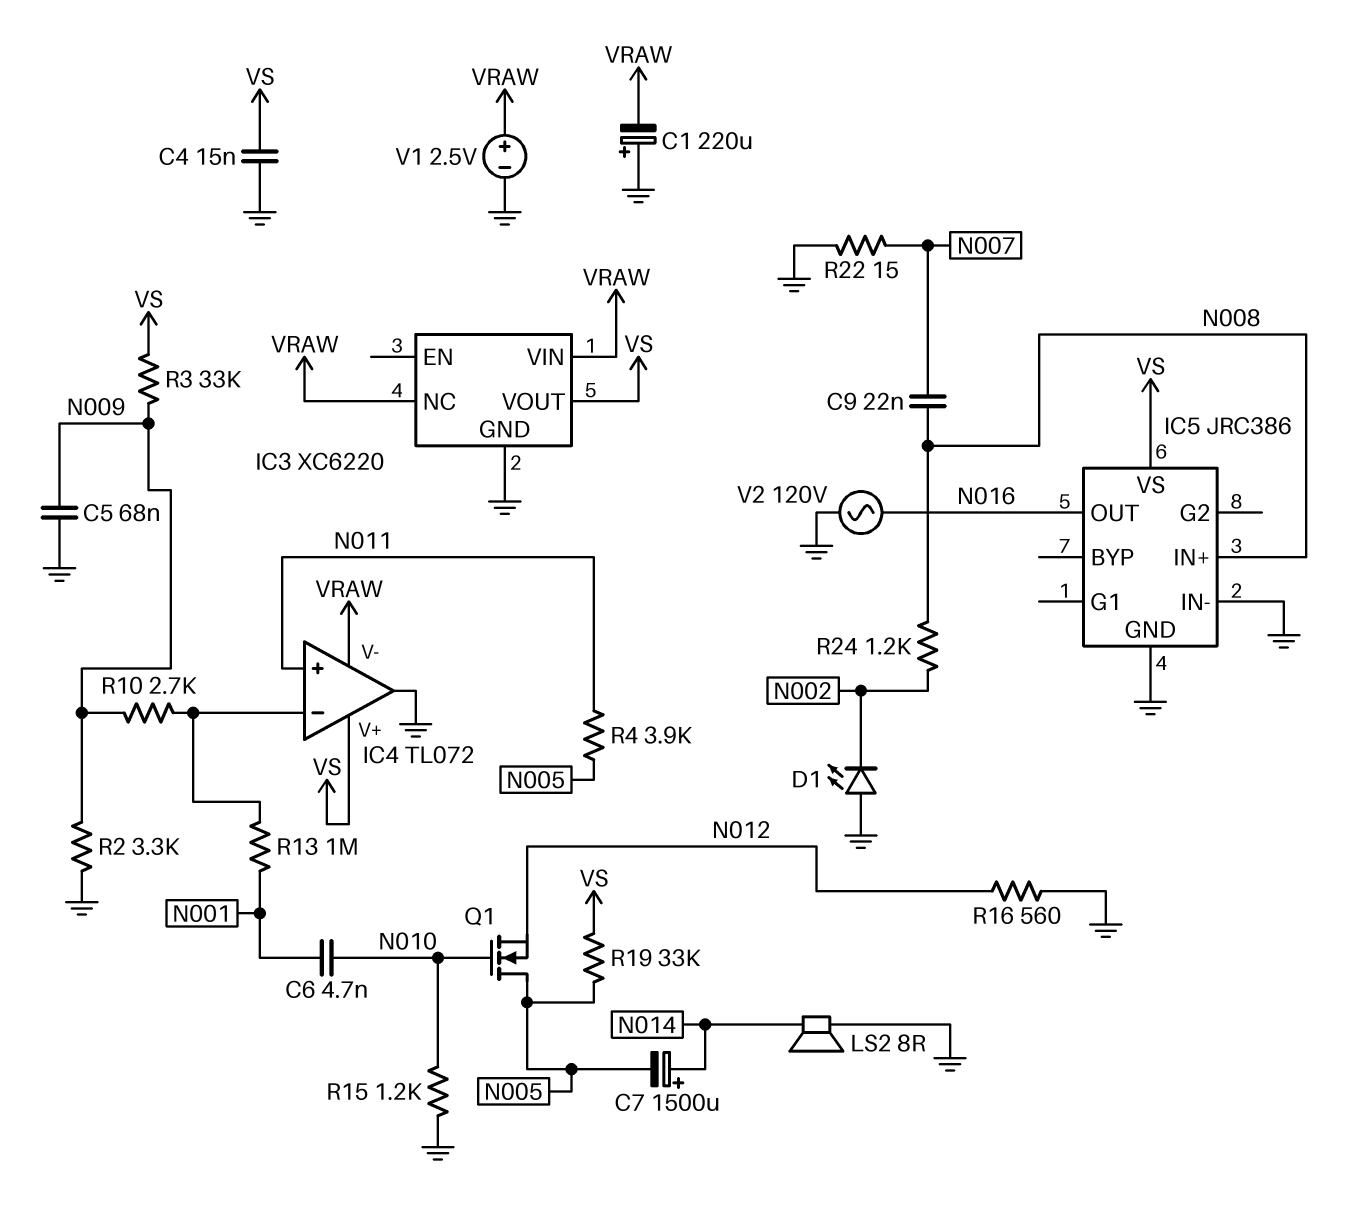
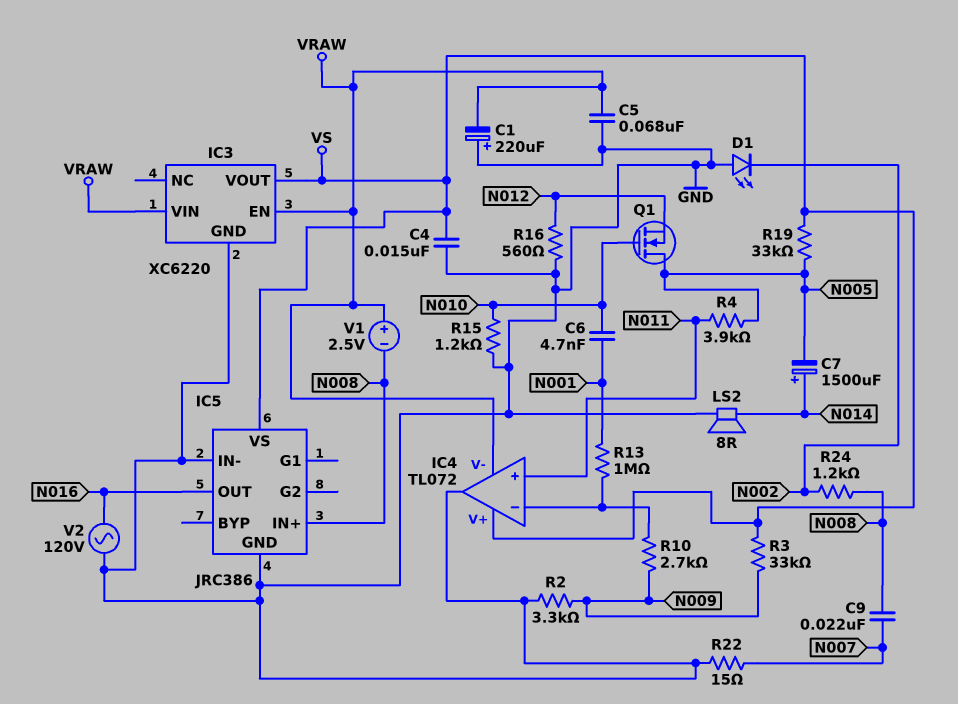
C5: 68nF (GND, N009) -> 68nF (GND, VRAW)
IC3 pin EN: none -> VRAW
IC3 pin NC: VRAW -> none
V1: 2.5V (plus VRAW, minus GND) -> 2.5V (plus VRAW, minus N008)

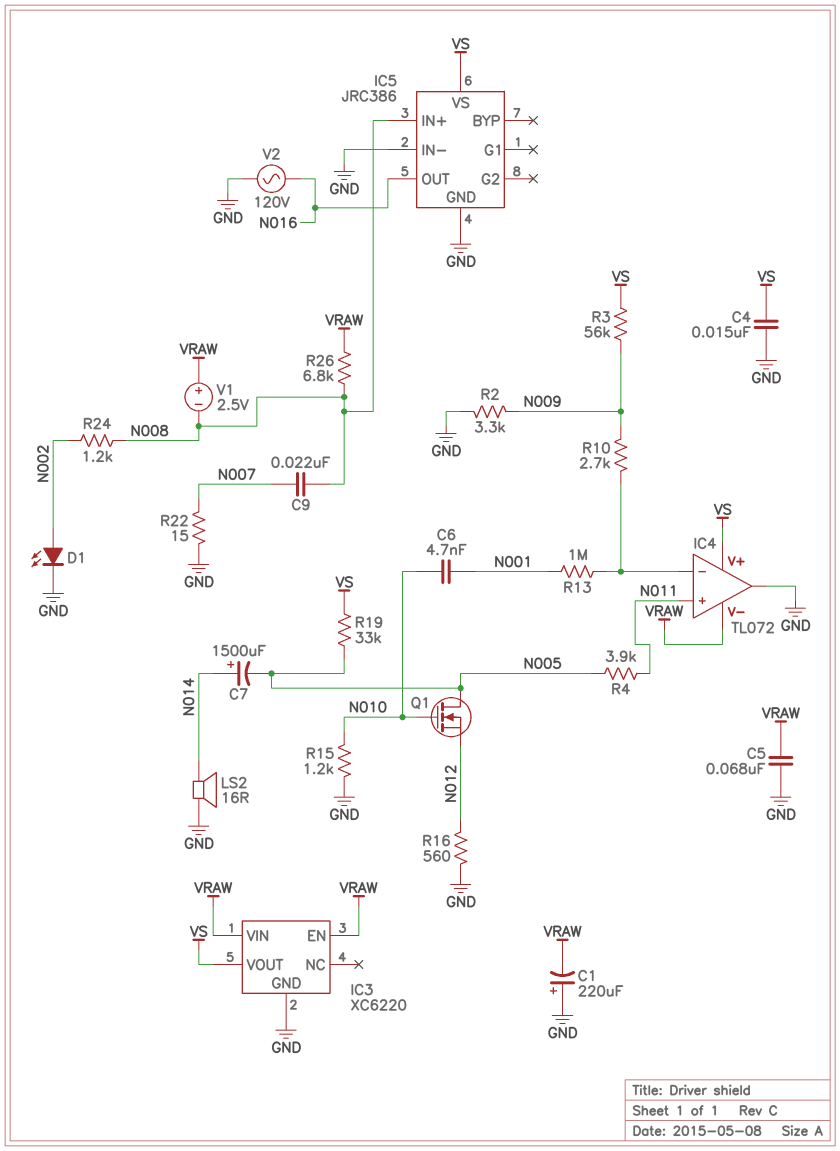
D1: LED (A GND, K N002) -> LED (A N002, K GND)
LS2: speaker 8R (GND, N014) -> speaker 16R (GND, N014)
R3: 33k (N009, VS) -> 56k (N009, VS)
R26: none -> 6.8k (N008, VRAW)

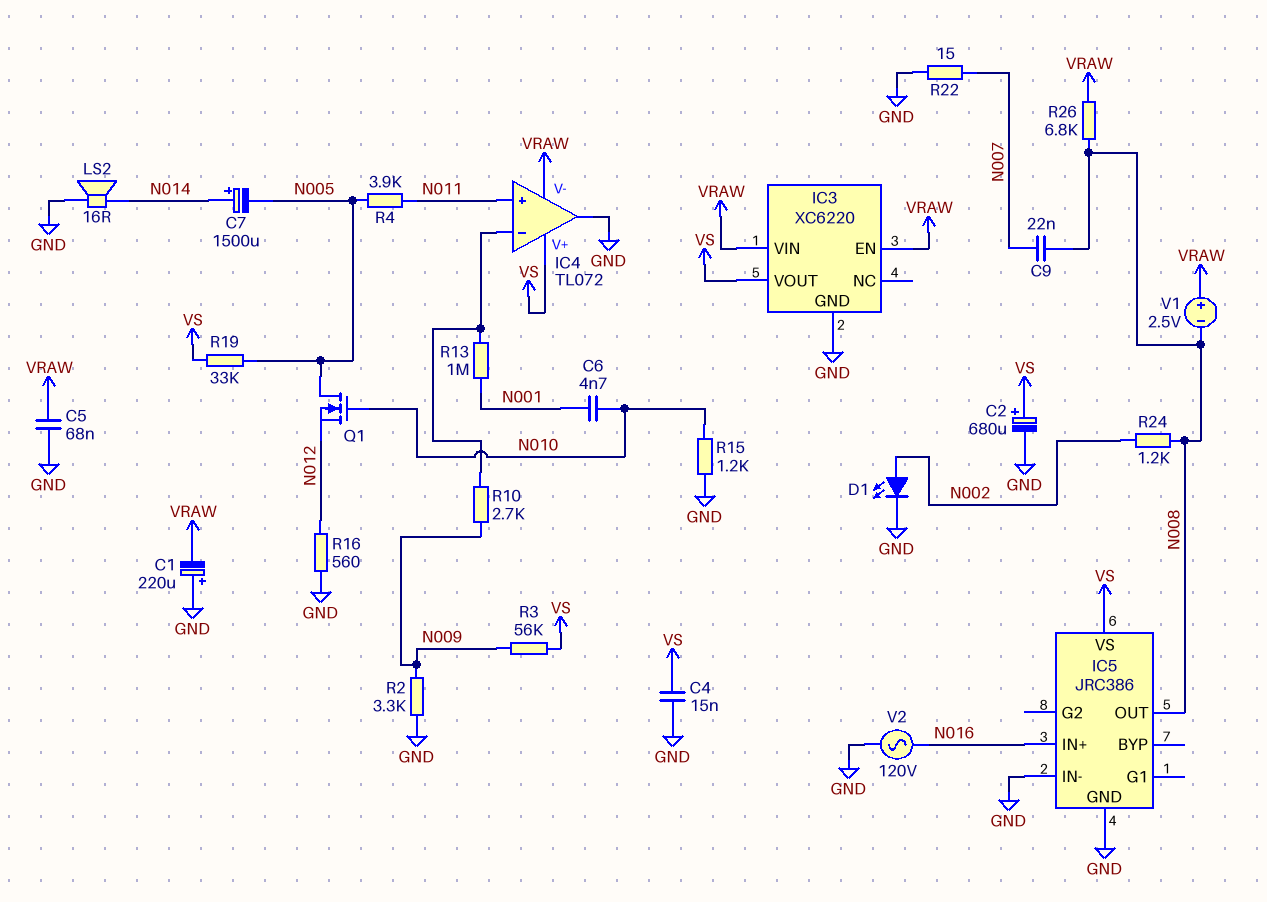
C2: none -> 680uF (plus VS, minus GND)
IC5 pin IN+: N008 -> N016
IC5 pin OUT: N016 -> N008

